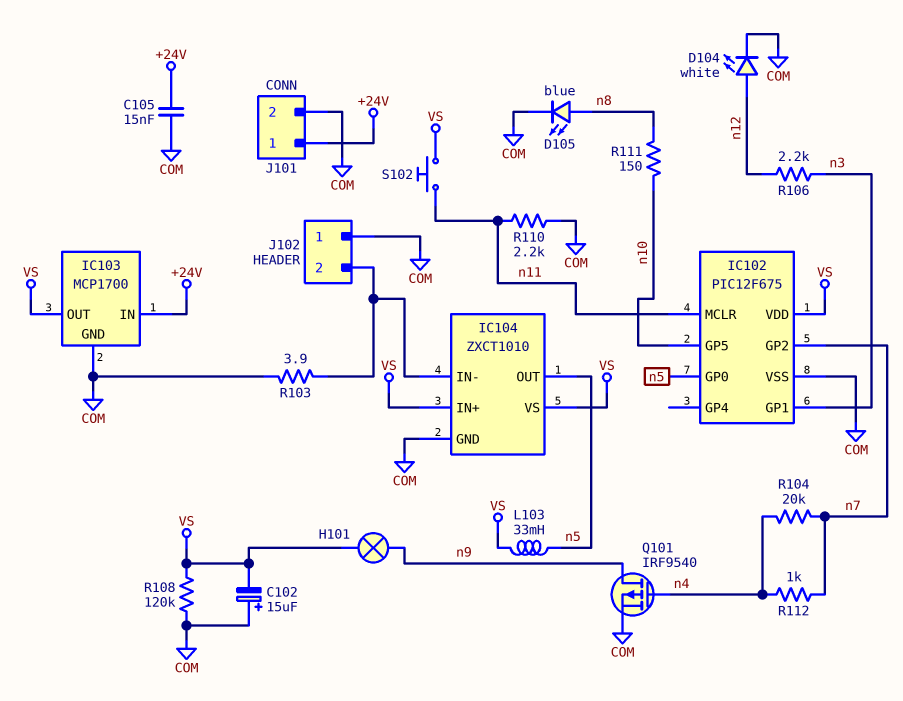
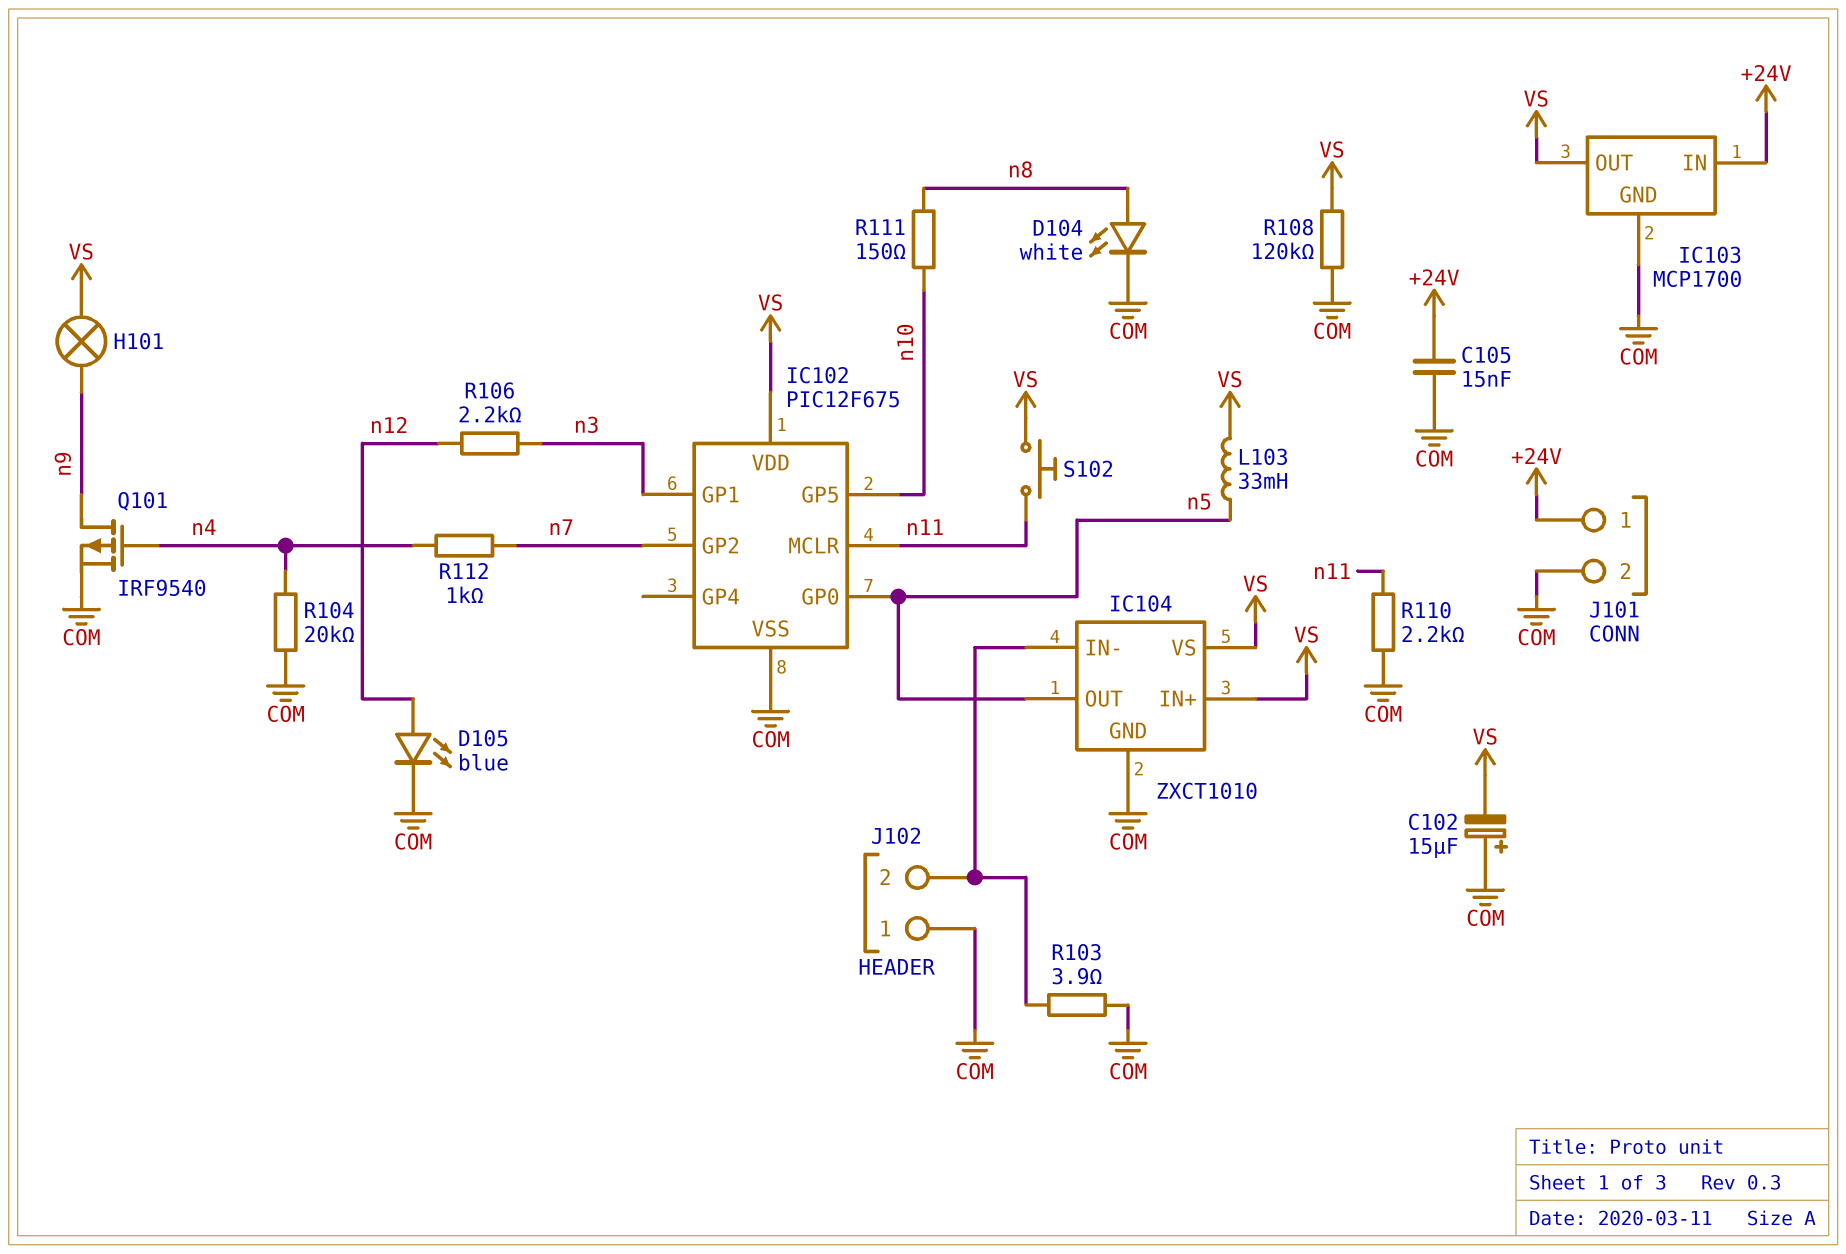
D104: LED white (A n12, K COM) -> LED white (A n8, K COM)
D105: LED blue (A n8, K COM) -> LED blue (A n12, K COM)
R104: 20k (n4, n7) -> 20k (COM, n4)

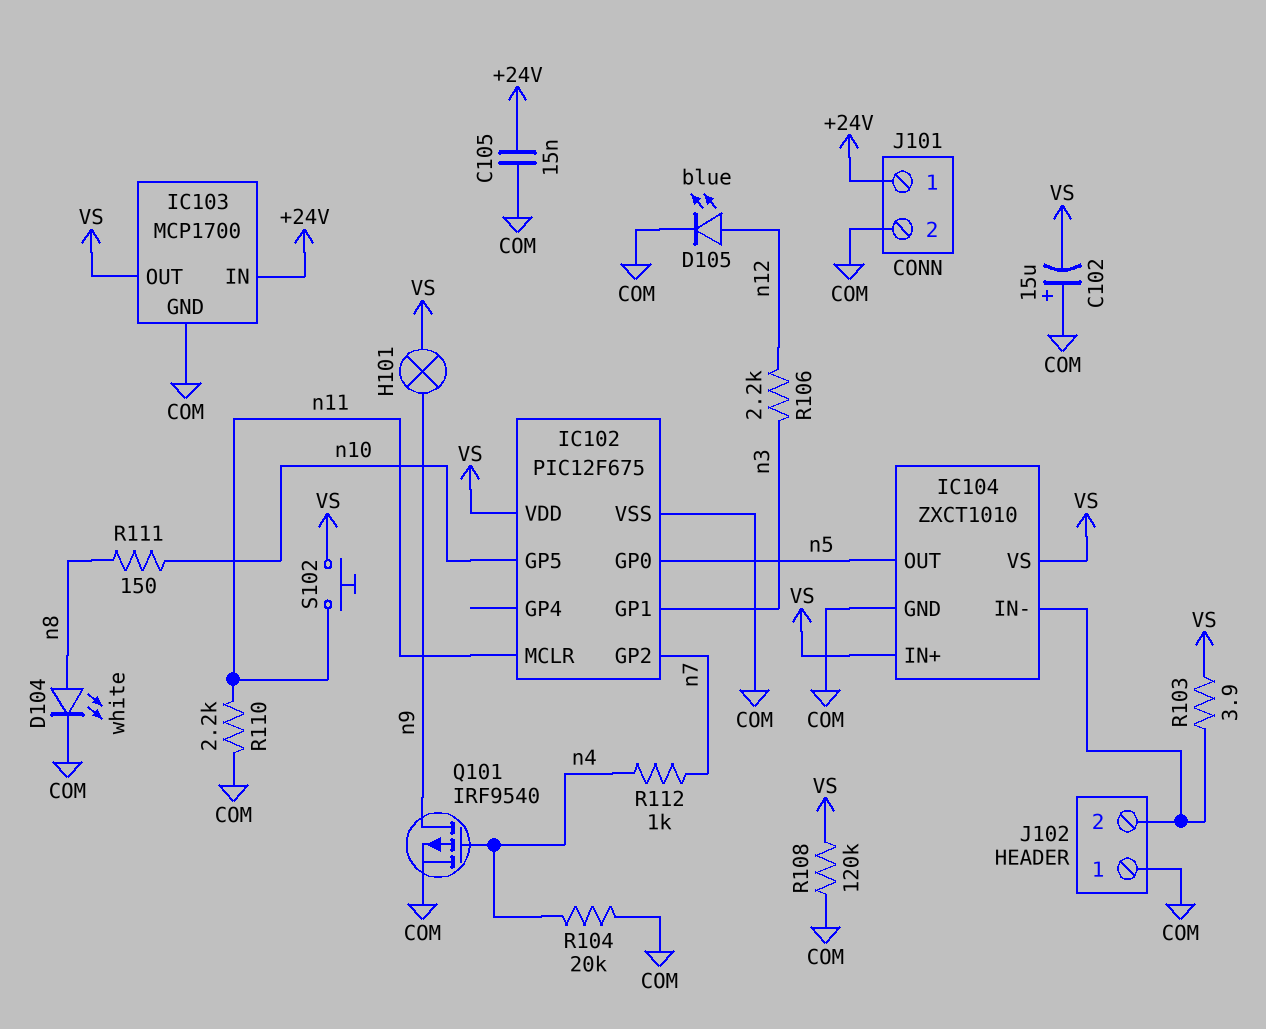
L103: 33mH (VS, n5) -> none
R103: 3.9 (COM, IC104/IN-) -> 3.9 (IC104/IN-, VS)

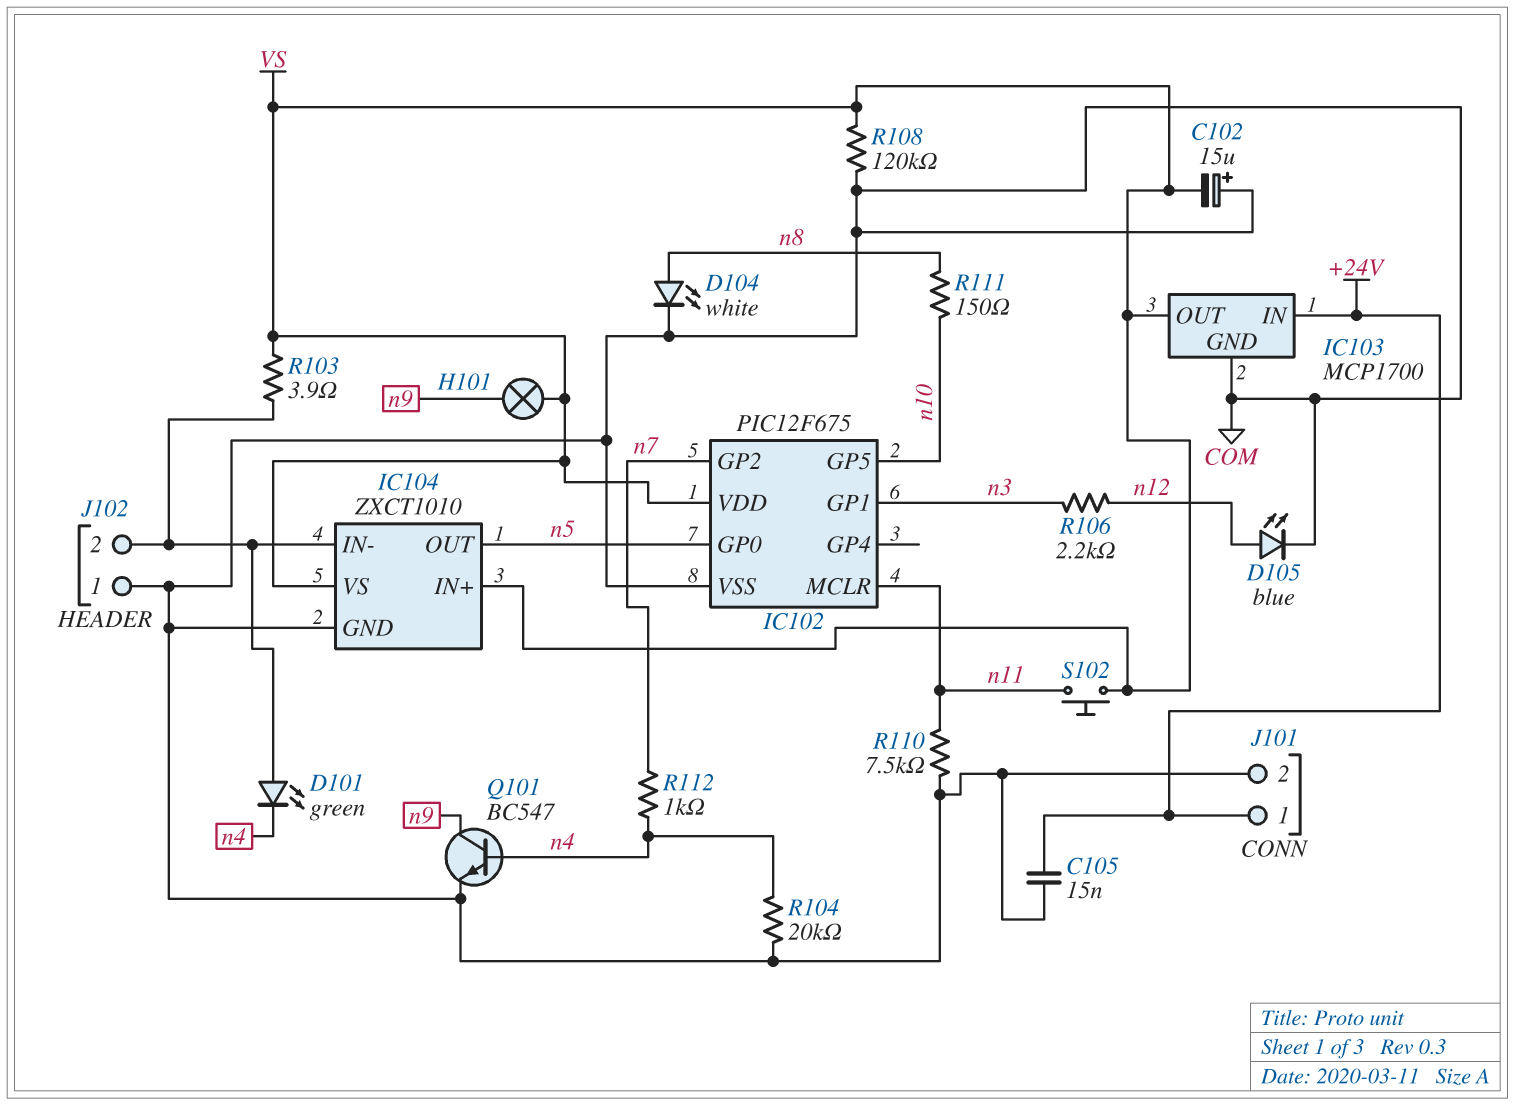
D101: none -> LED green (A IC104/IN-, K n4)
Q101: PMOS IRF9540 (G n4, D n9, S COM) -> NPN BC547 (B n4, C n9, E COM)
R110: 2.2k (COM, n11) -> 7.5k (COM, n11)

